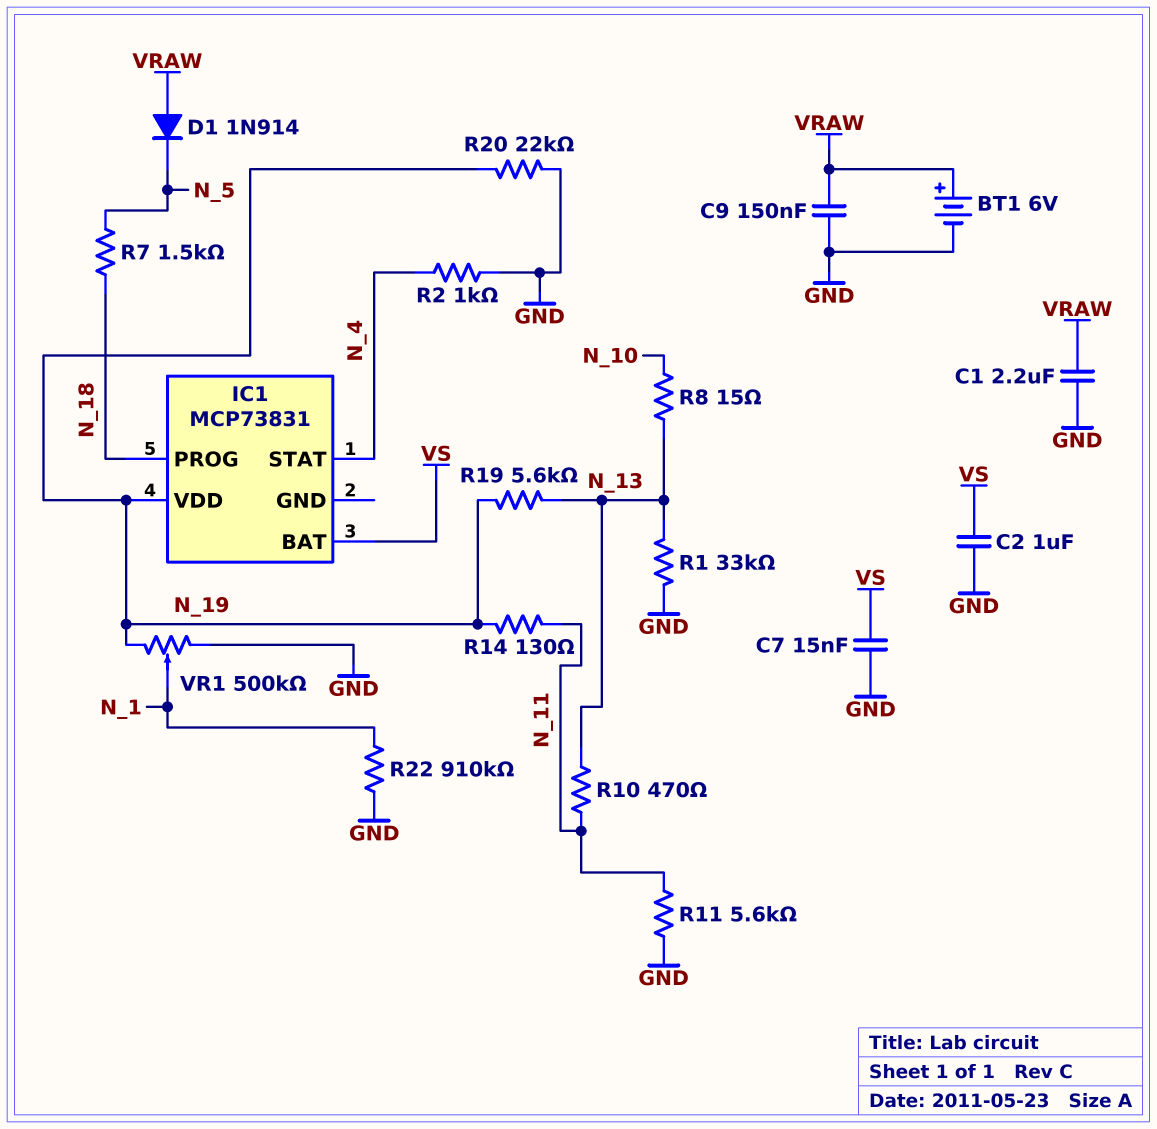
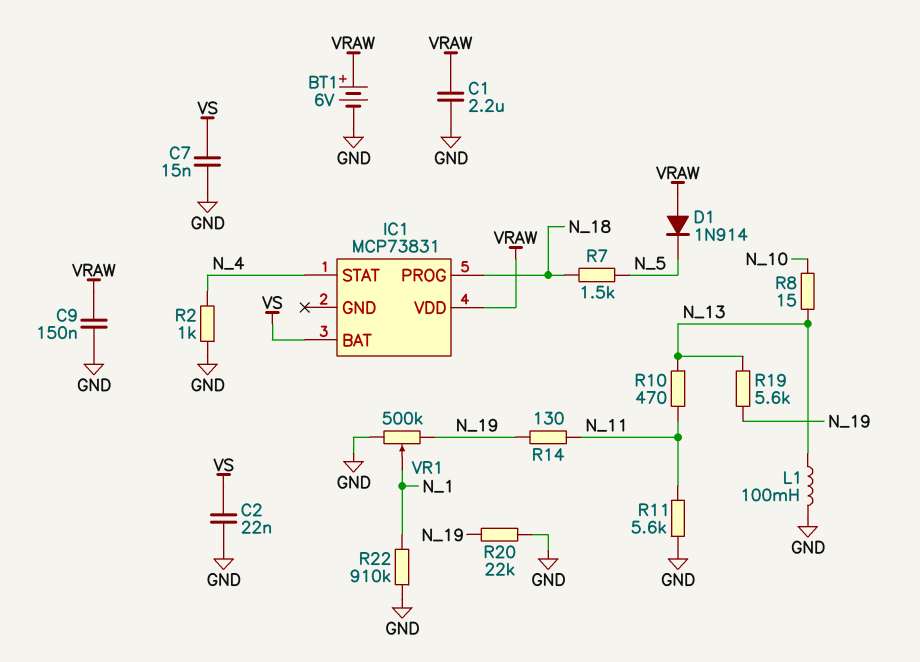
C2: 1uF (GND, VS) -> 22nF (GND, VS)
IC1 pin VDD: N_19 -> VRAW
L1: none -> 100mH (GND, N_13)
R1: 33k (GND, N_13) -> none

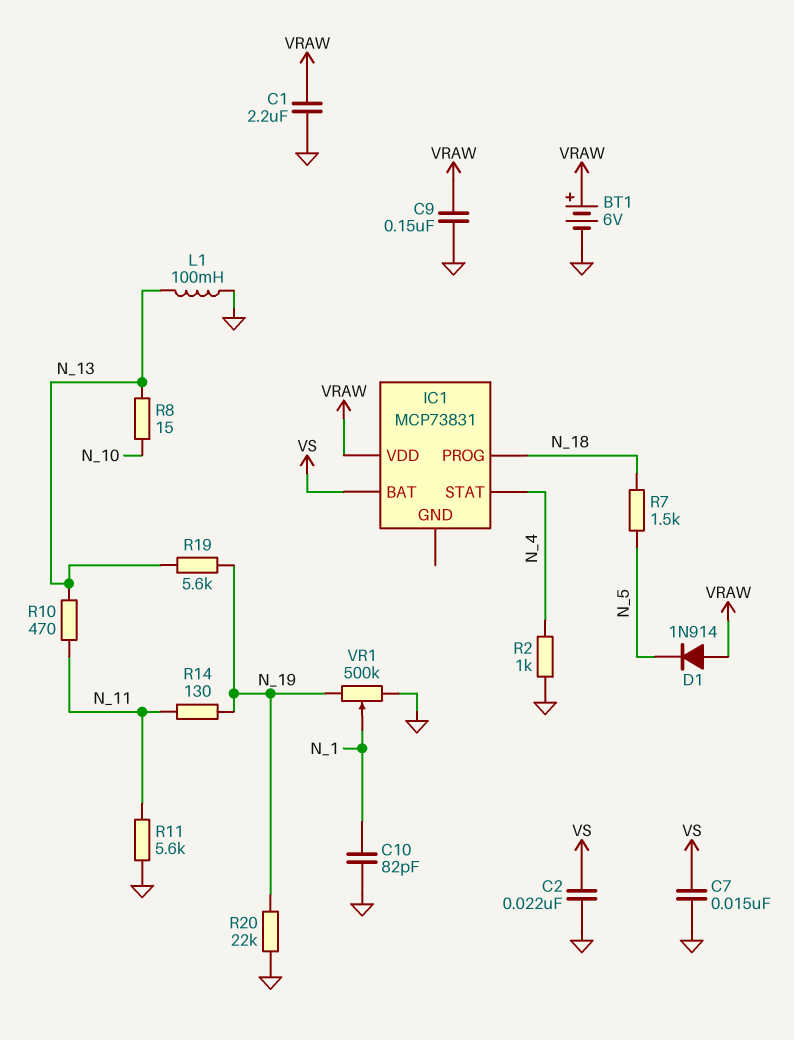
C10: none -> 82pF (GND, N_1)
R22: 910k (GND, N_1) -> none

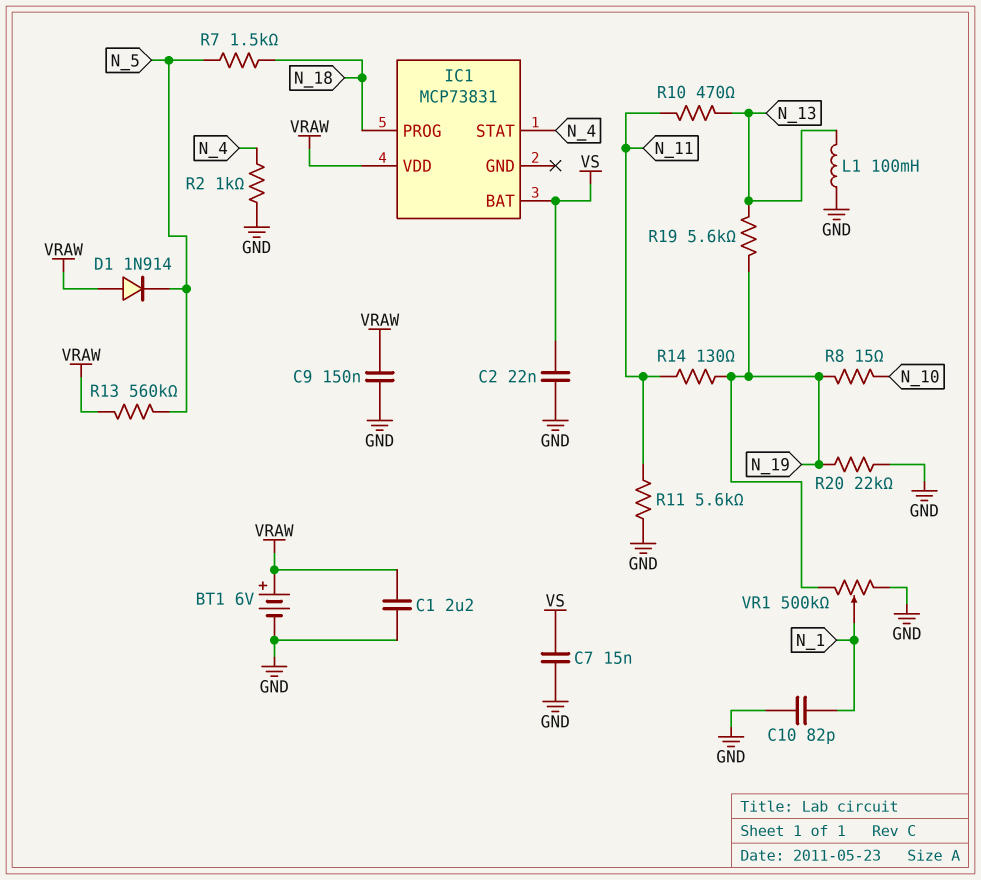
R8: 15 (N_10, N_13) -> 15 (N_10, N_19)
R13: none -> 560k (N_5, VRAW)

